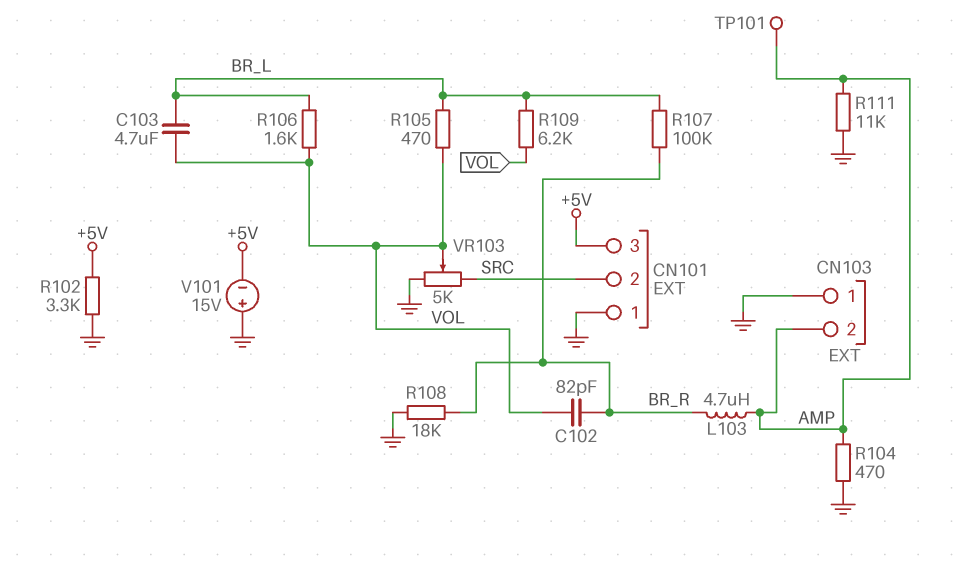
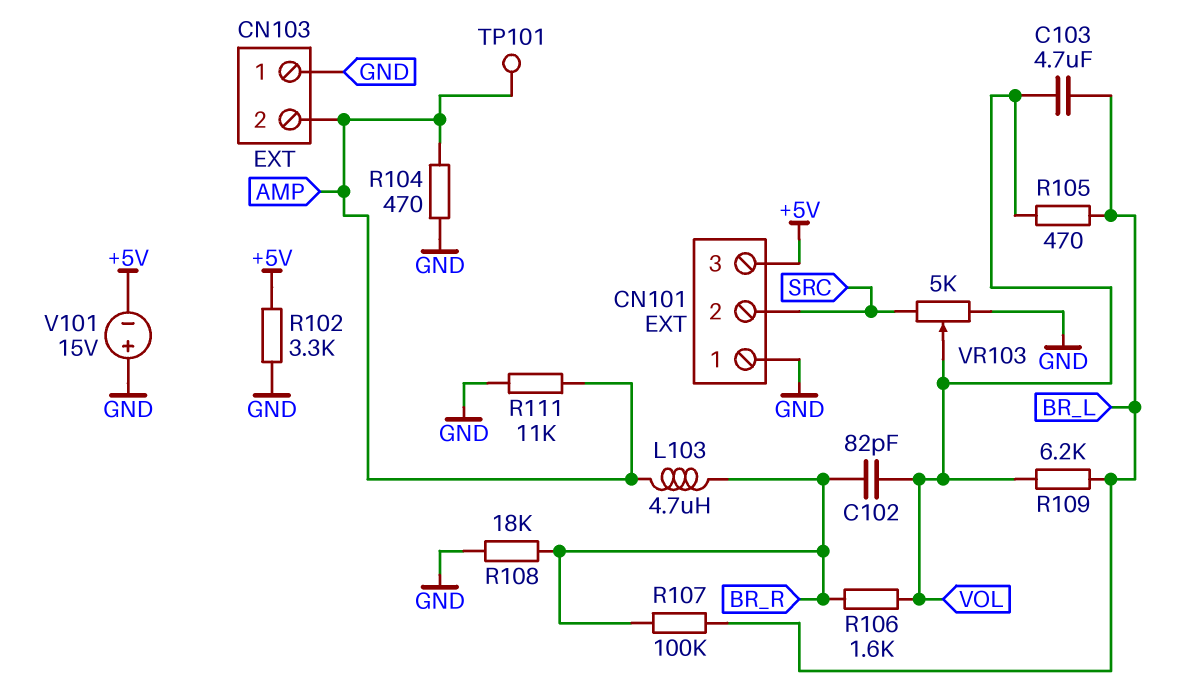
R106: 1.6k (BR_L, VOL) -> 1.6k (BR_R, VOL)

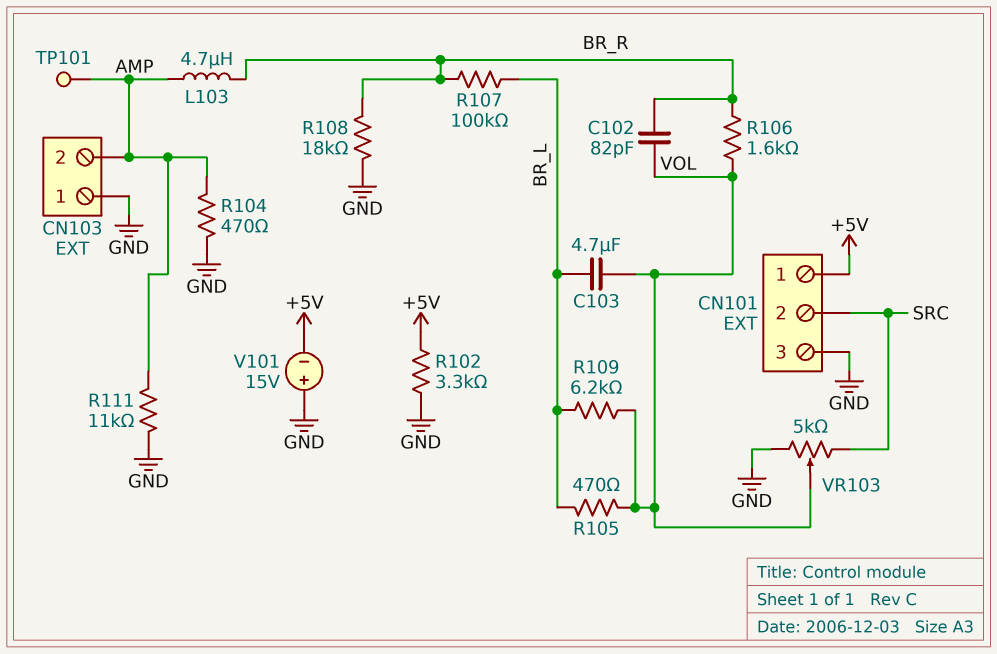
CN101 pin 1: GND -> +5V
CN101 pin 3: +5V -> GND

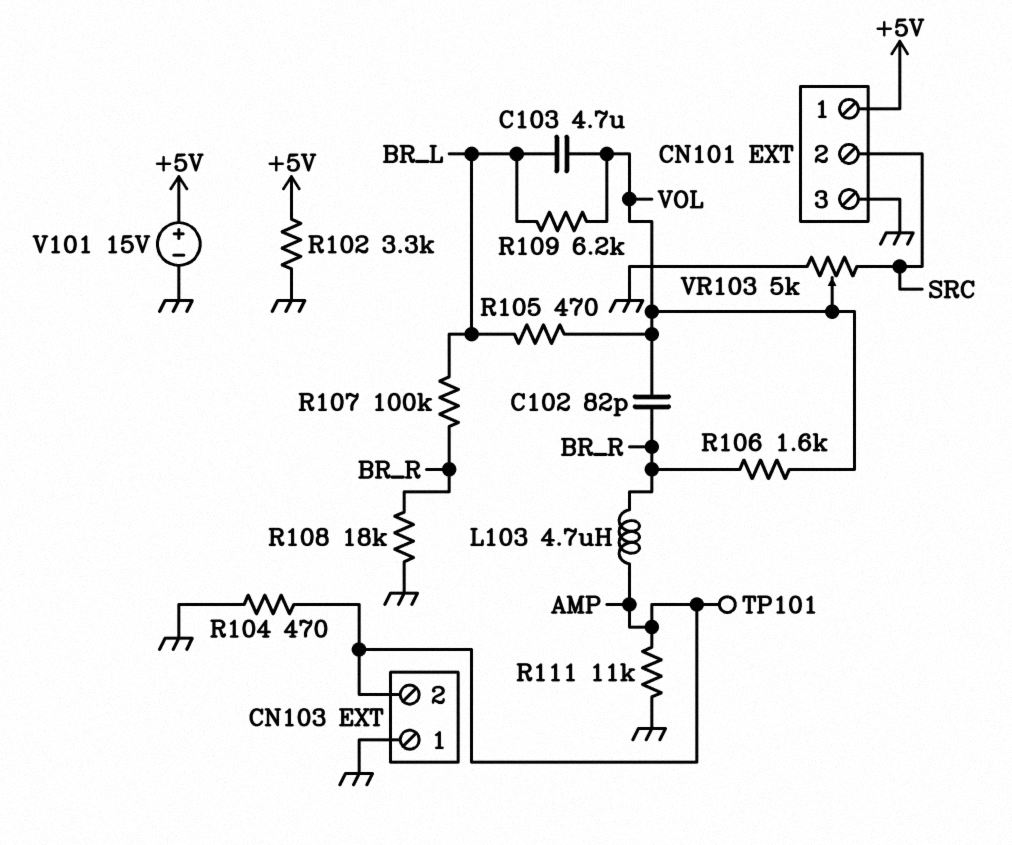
V101: 15V (plus GND, minus +5V) -> 15V (plus +5V, minus GND)

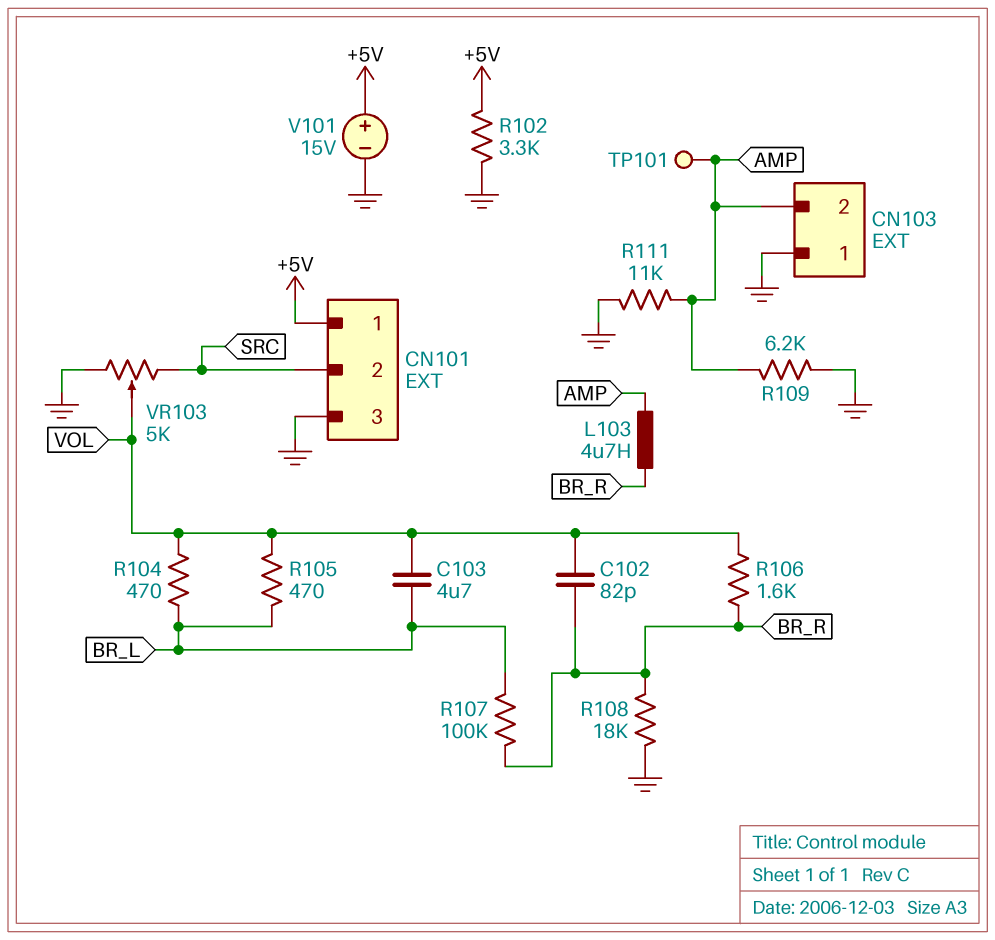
R104: 470 (AMP, GND) -> 470 (BR_L, VOL)
R109: 6.2k (BR_L, VOL) -> 6.2k (AMP, GND)

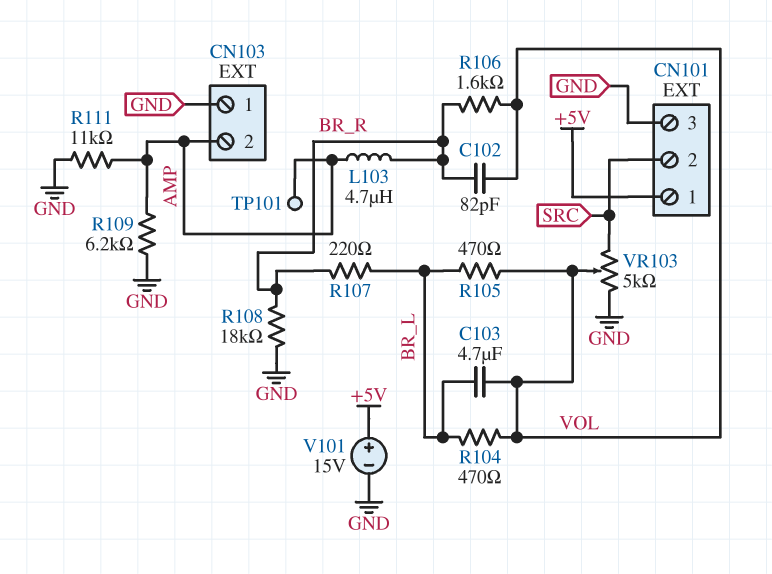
R102: 3.3k (+5V, GND) -> none
R107: 100k (BR_L, BR_R) -> 220 (BR_L, BR_R)

